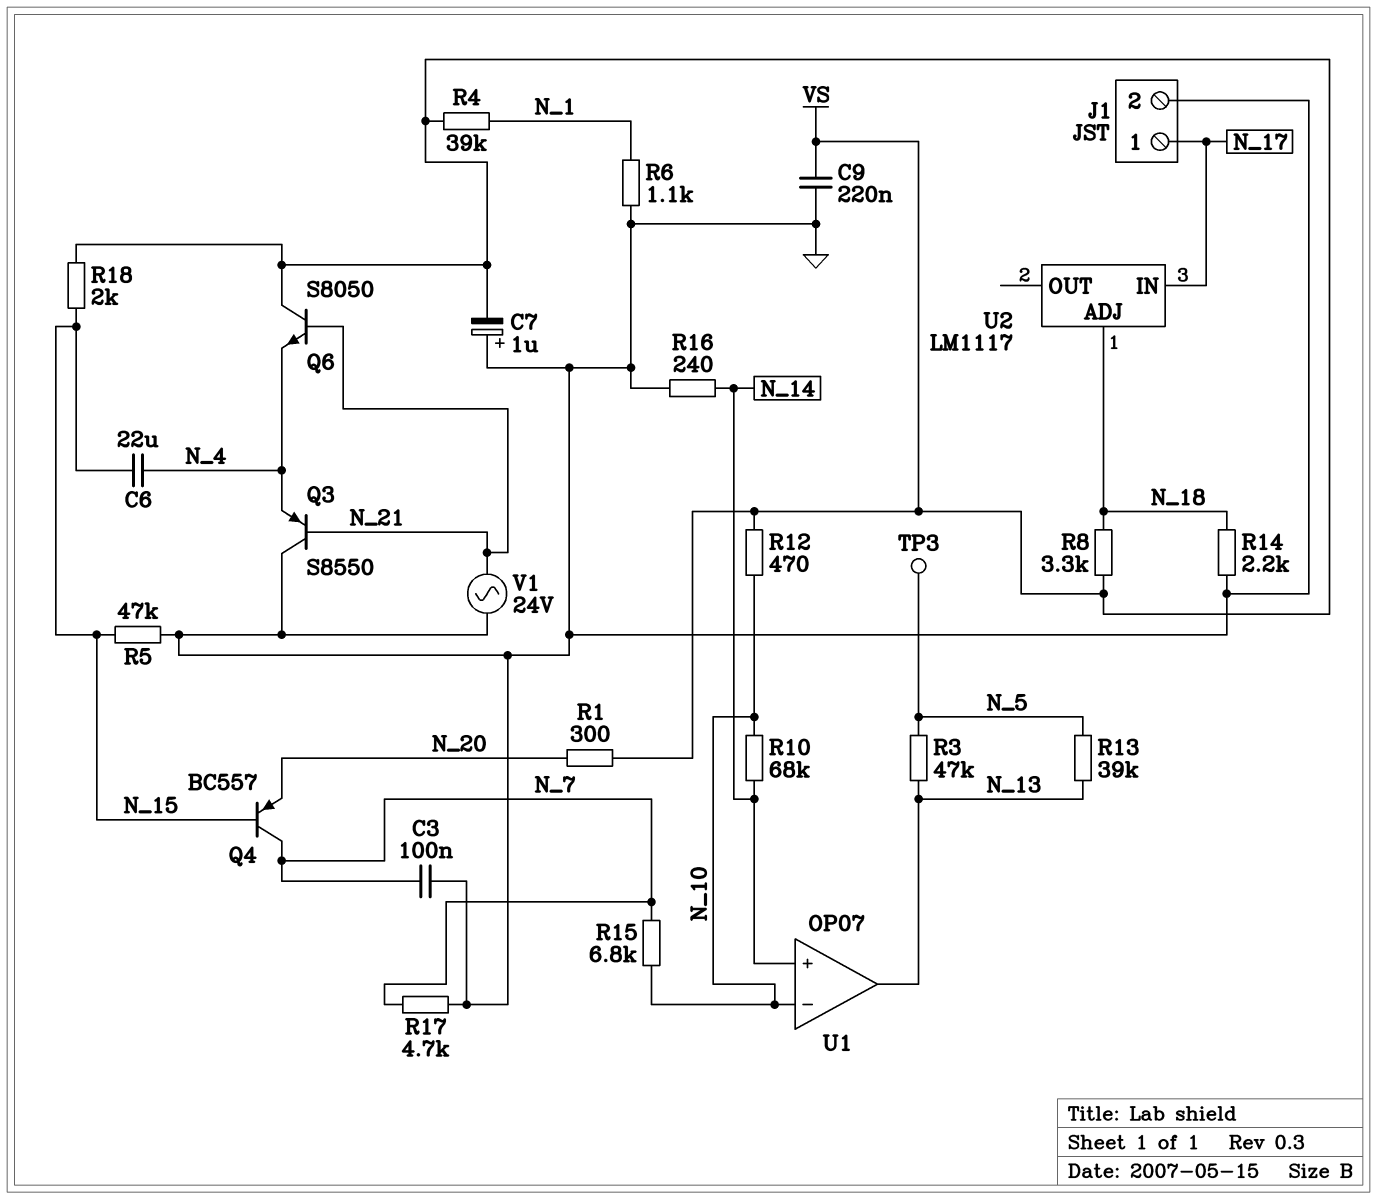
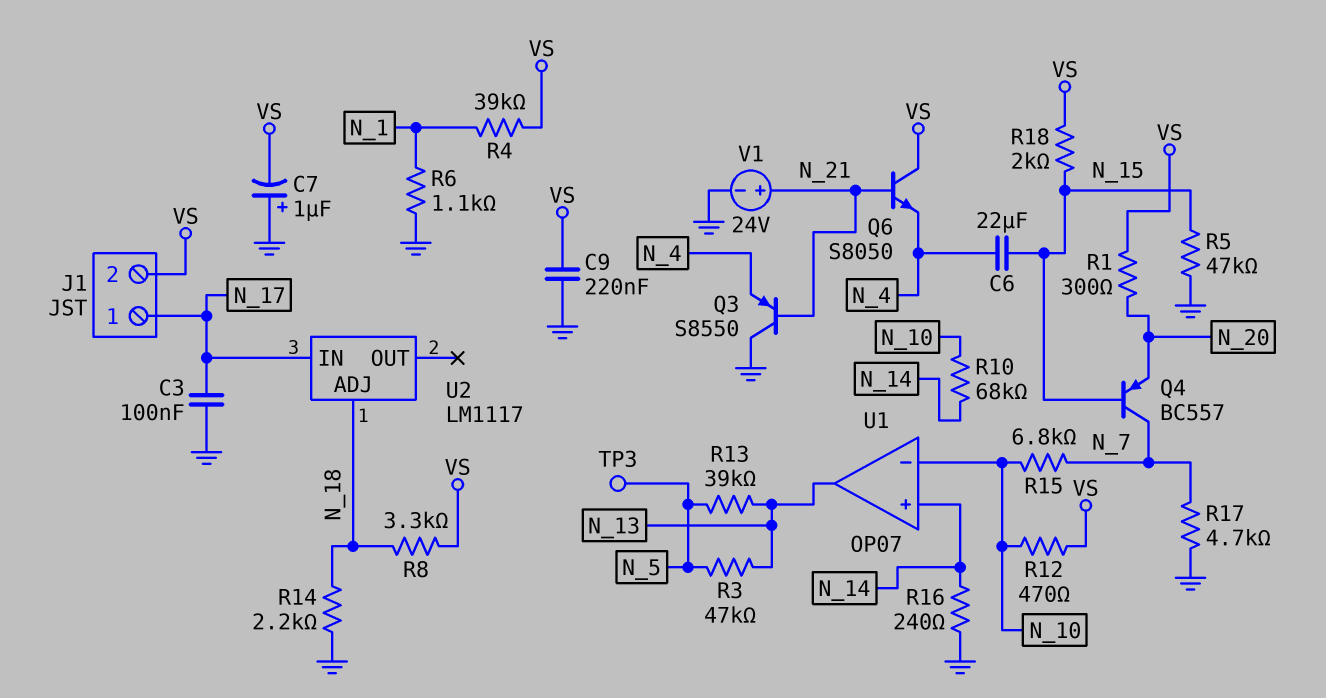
C3: 100nF (GND, N_7) -> 100nF (GND, N_17)
J1 pin 2: GND -> VS
V1: AC 24V (GND, N_21) -> 24V (plus N_21, minus GND)

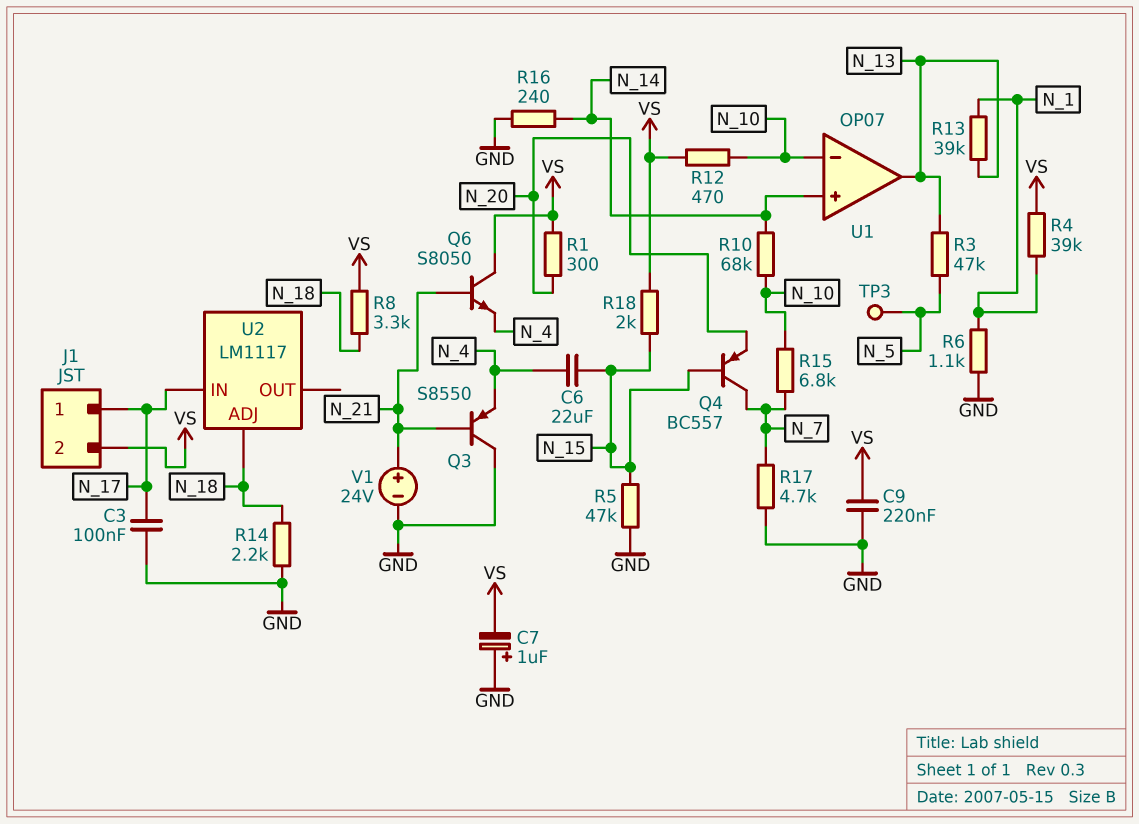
R13: 39k (N_5, N_13) -> 39k (N_1, N_13)

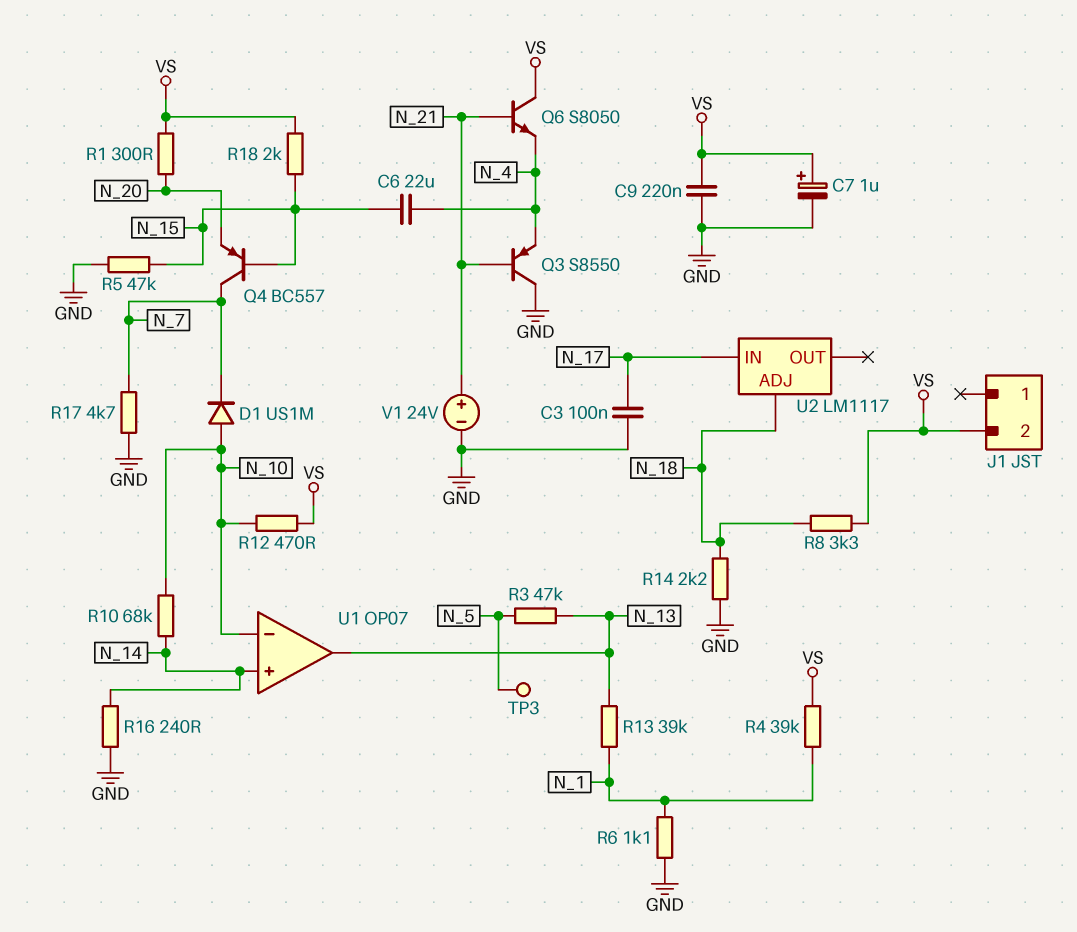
C7: 1uF (plus GND, minus VS) -> 1uF (plus VS, minus GND)
D1: none -> diode US1M (A N_10, K N_7)
J1 pin 1: N_17 -> none
R15: 6.8k (N_7, N_10) -> none

